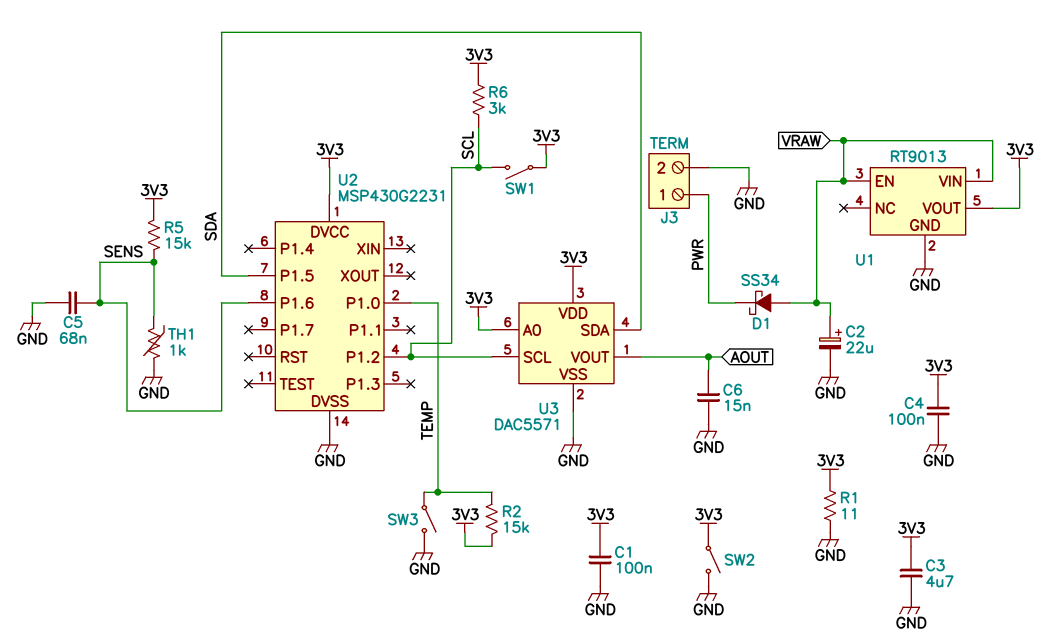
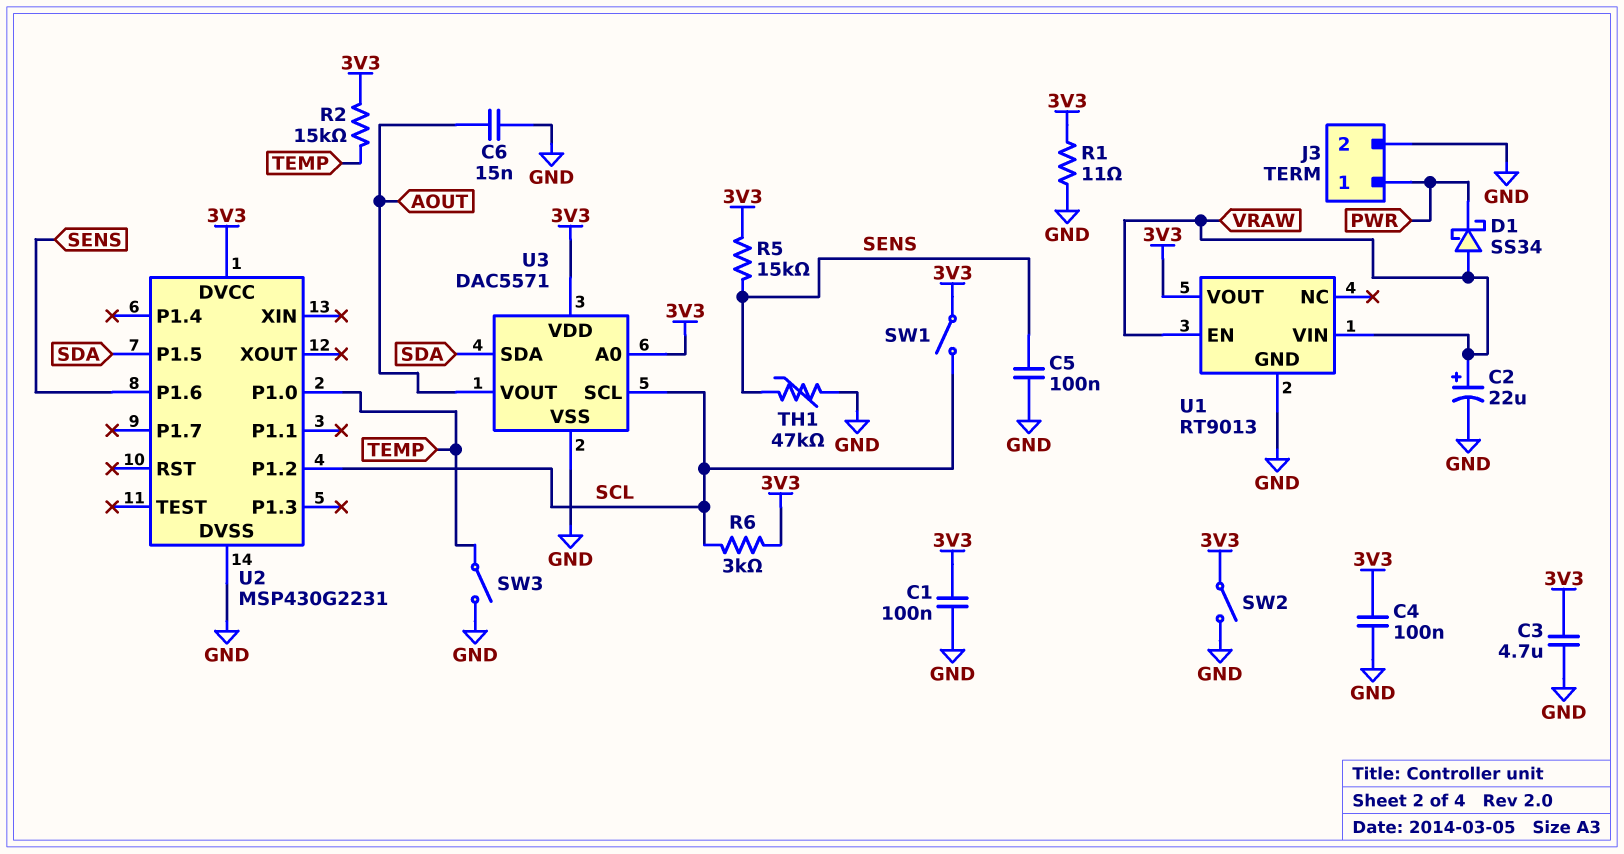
C5: 68nF (GND, SENS) -> 100nF (GND, SENS)
TH1: 1k (GND, SENS) -> 47k (GND, SENS)

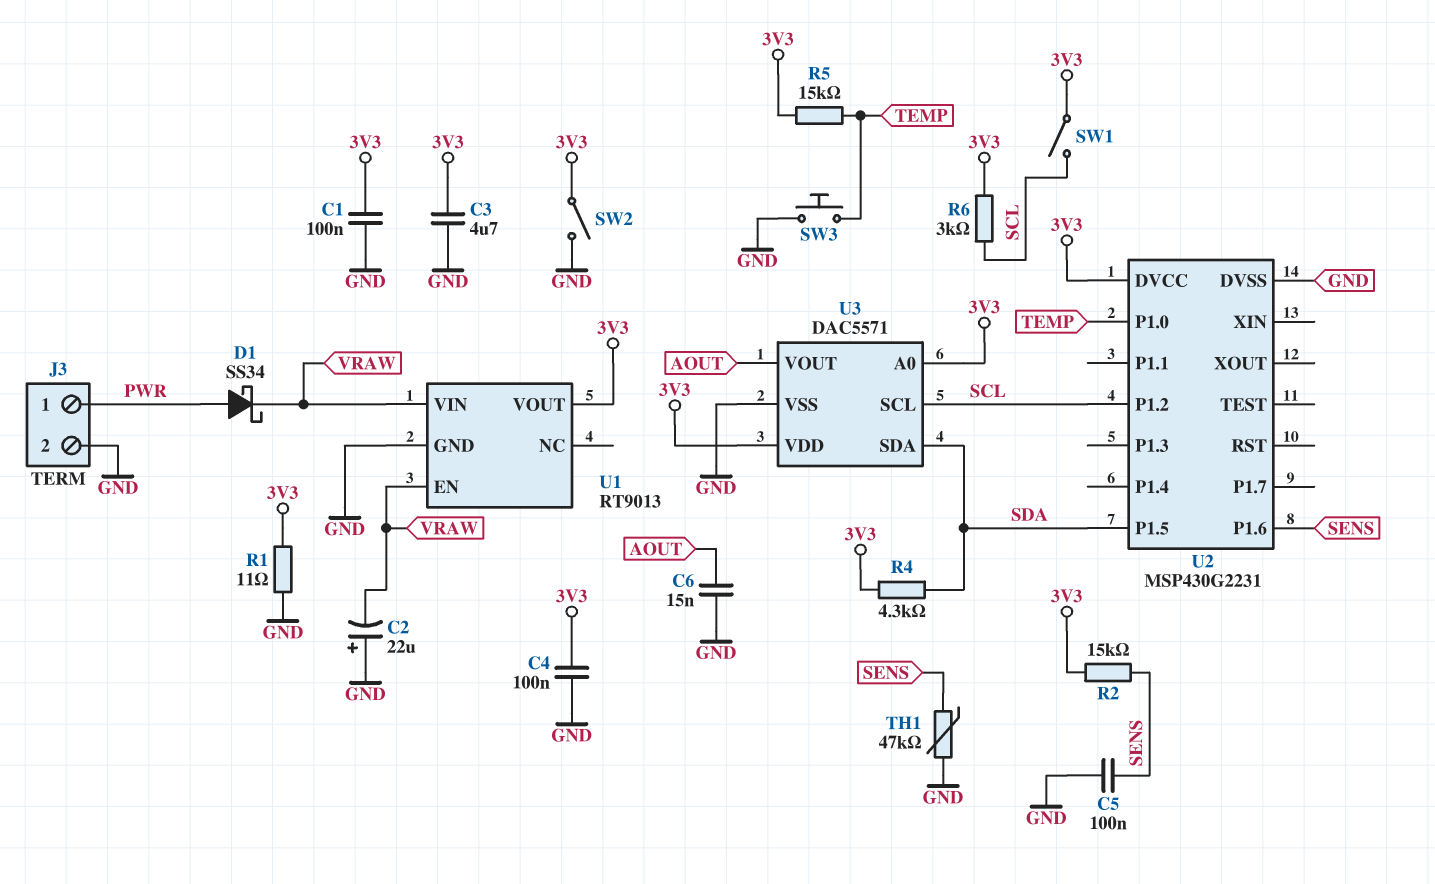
C2: 22uF (plus VRAW, minus GND) -> 22uF (plus GND, minus VRAW)
D1: schottky SS34 (A VRAW, K PWR) -> schottky SS34 (A PWR, K VRAW)
R2: 15k (3V3, TEMP) -> 15k (3V3, SENS)
R4: none -> 4.3k (3V3, SDA)
R5: 15k (3V3, SENS) -> 15k (3V3, TEMP)
SW3: switch (GND, TEMP) -> button (GND, TEMP)

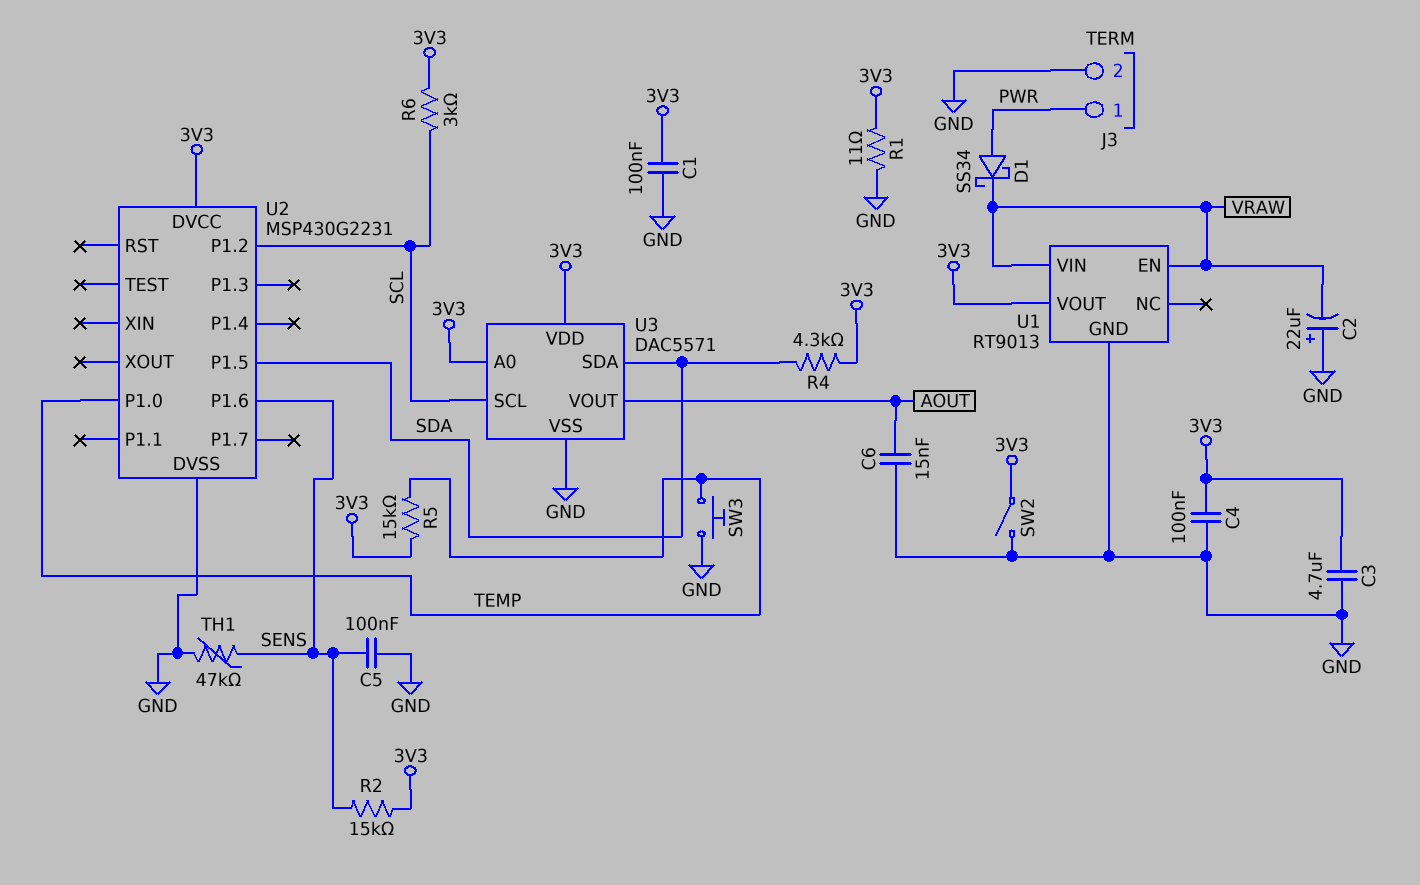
SW1: switch (3V3, SCL) -> none

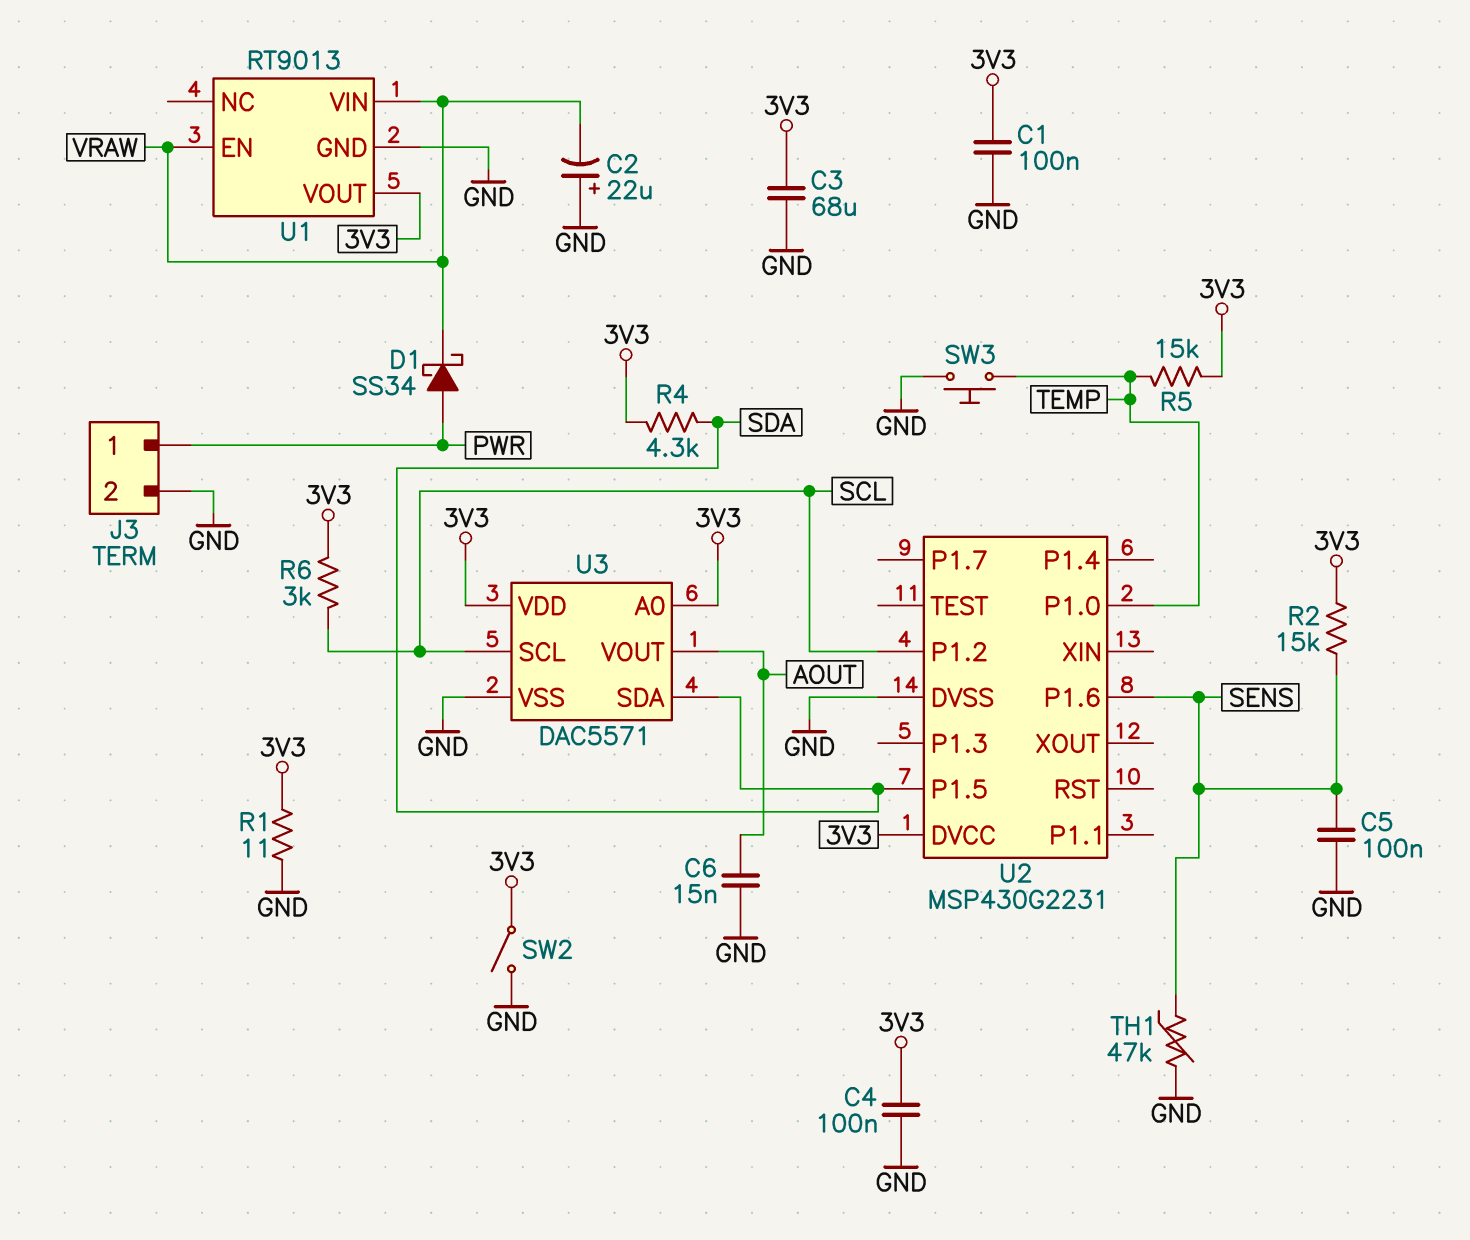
C3: 4.7uF (3V3, GND) -> 68uF (3V3, GND)

